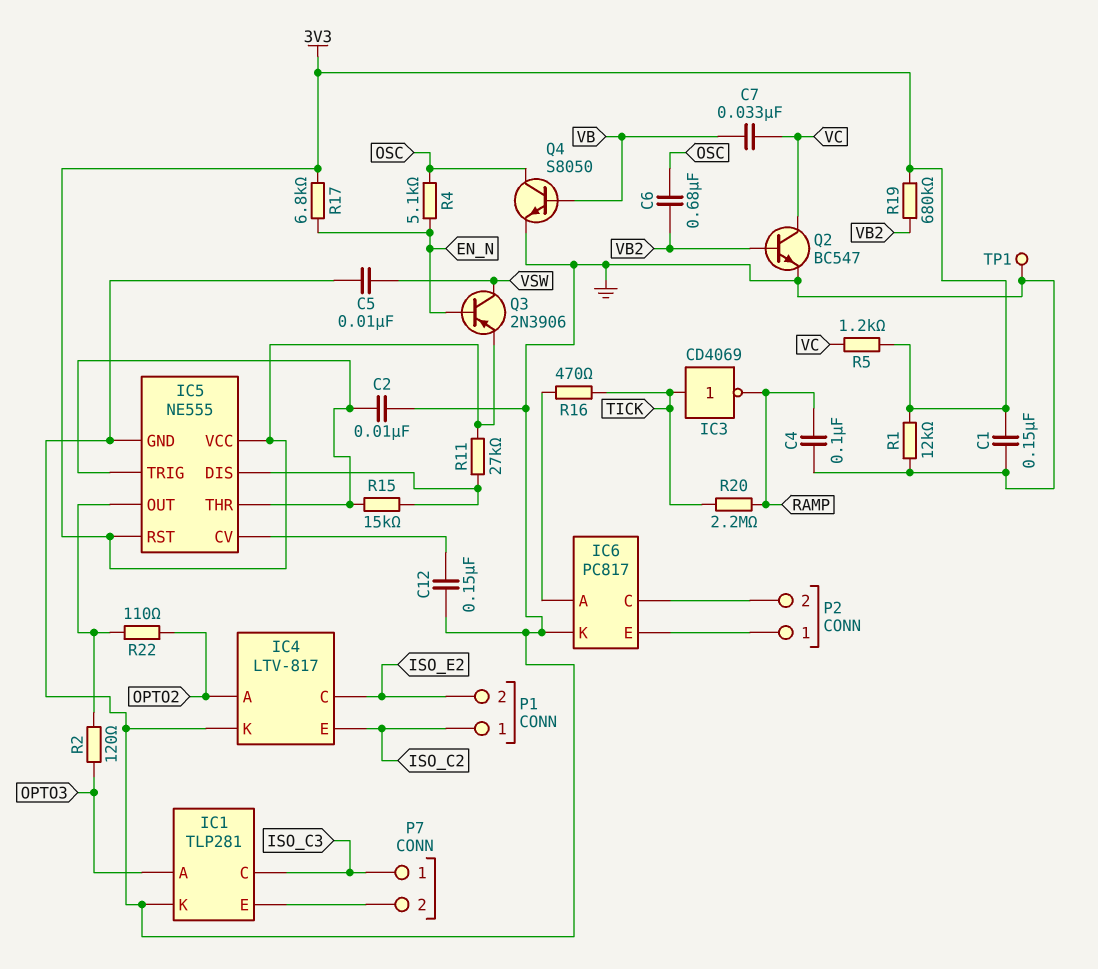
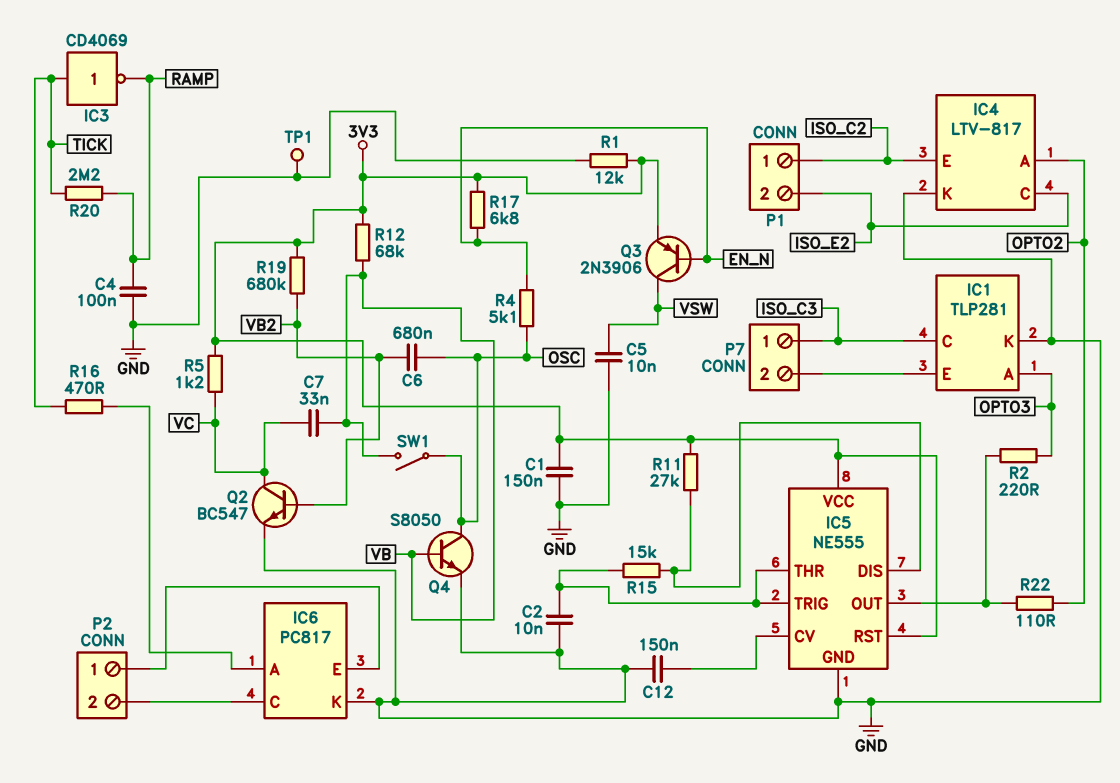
R2: 120 (IC5/OUT, OPTO3) -> 220 (IC5/OUT, OPTO3)
R12: none -> 68k (3V3, VB)
SW1: none -> switch (OSC, VB)

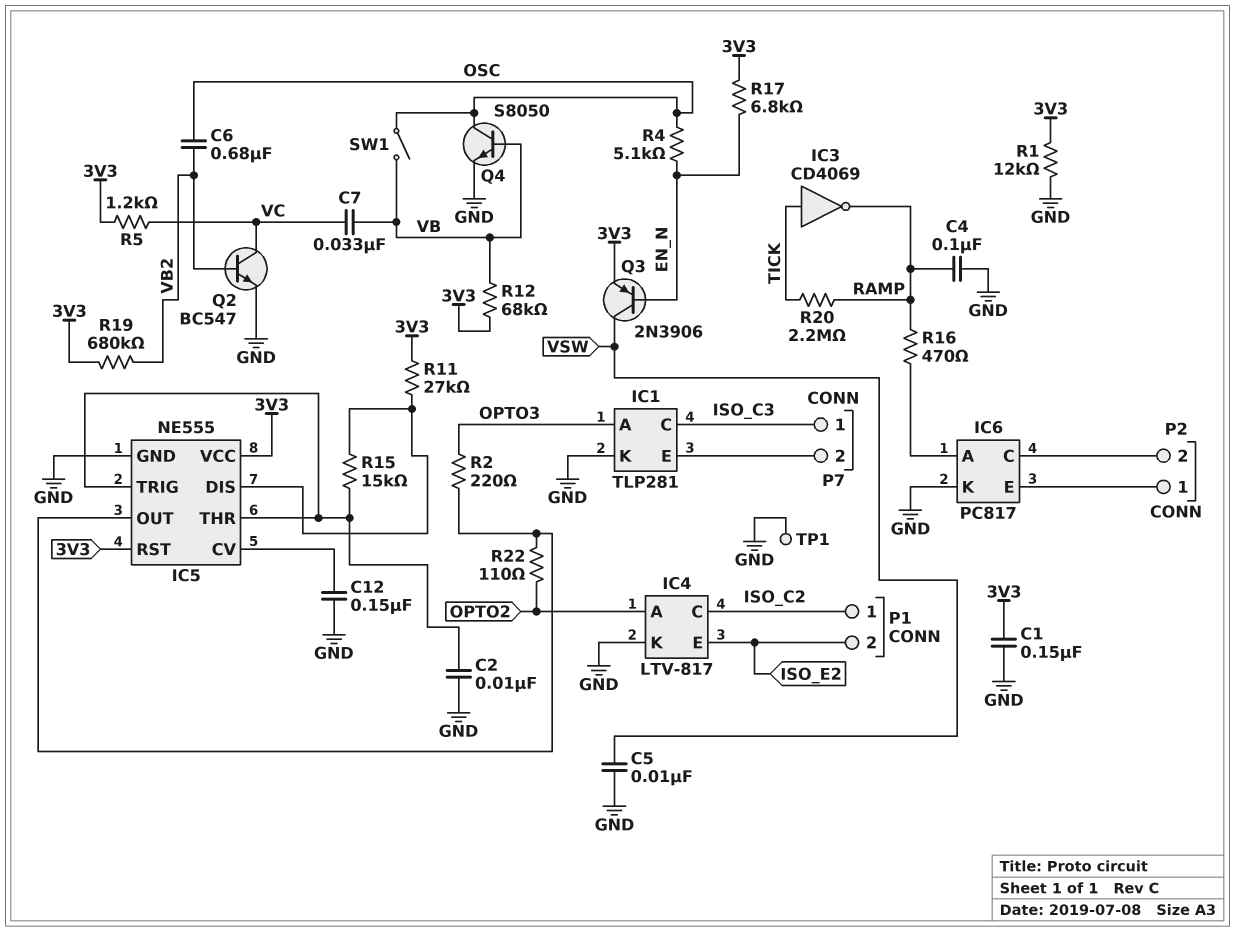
IC4 pin C: ISO_E2 -> ISO_C2
IC4 pin E: ISO_C2 -> ISO_E2
R16: 470 (IC6/A, TICK) -> 470 (IC6/A, RAMP)

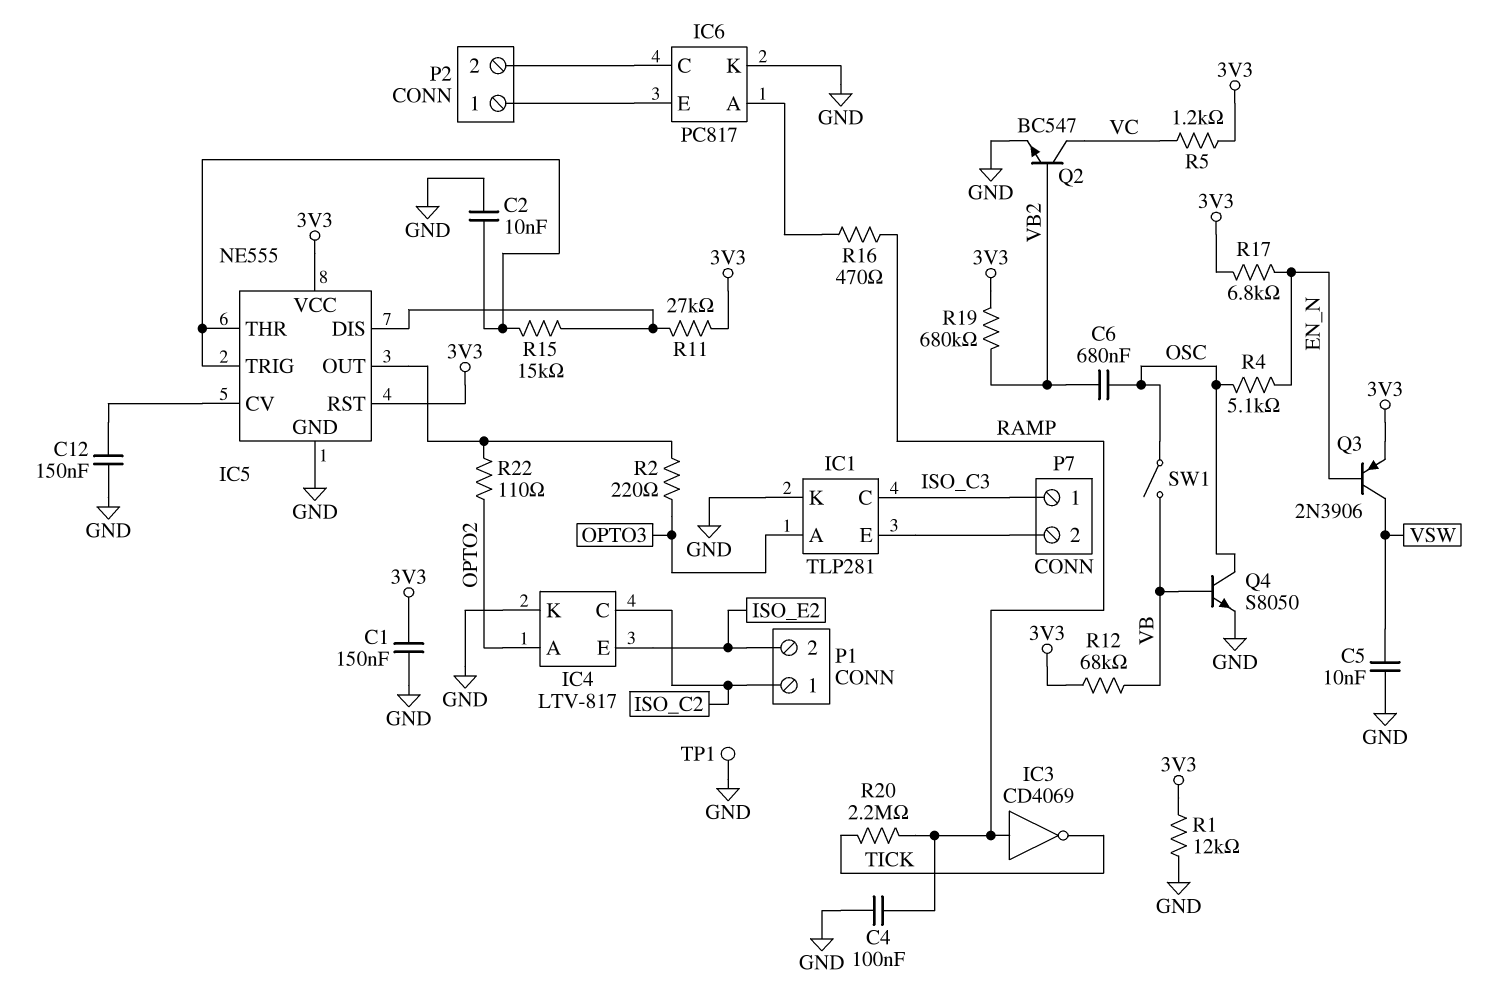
C7: 33nF (VB, VC) -> none
IC3: NOT CD4069 (in TICK, out RAMP) -> NOT CD4069 (in RAMP, out TICK)

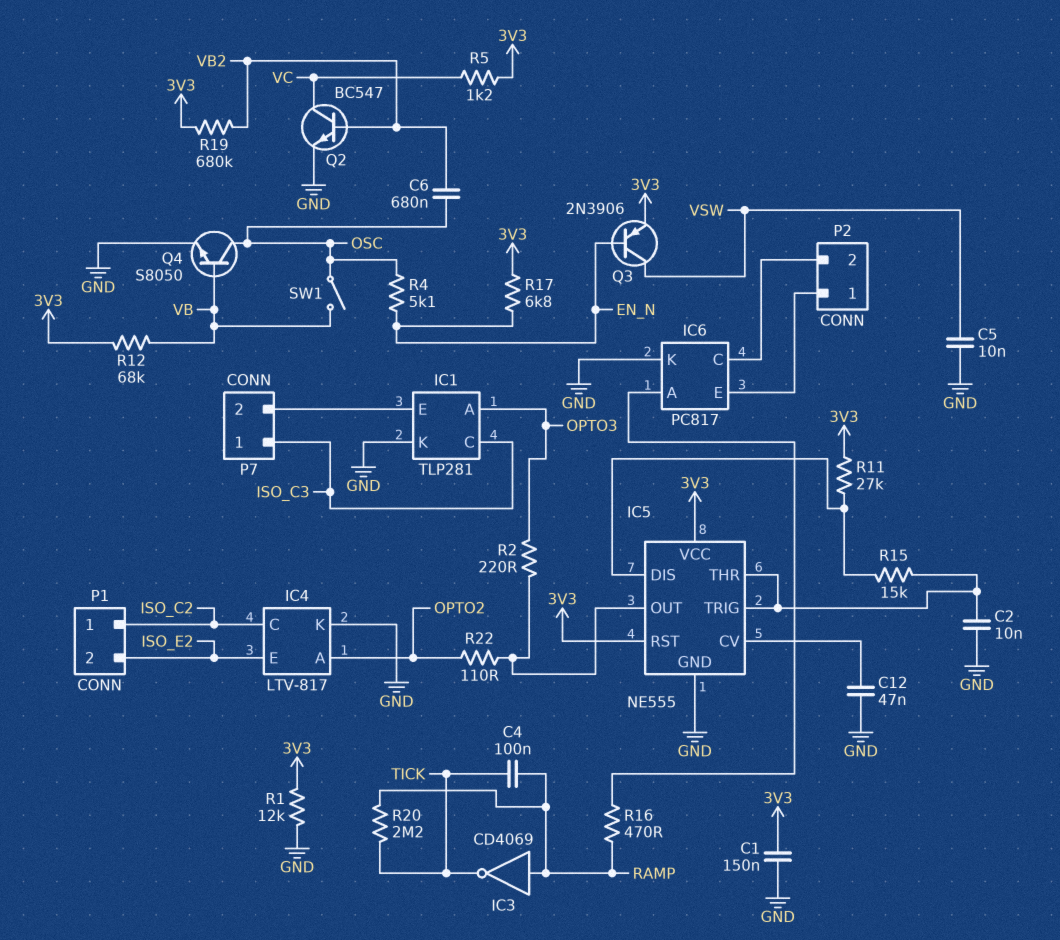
C4: 100nF (GND, RAMP) -> 100nF (RAMP, TICK)
C12: 150nF (GND, IC5/CV) -> 47nF (GND, IC5/CV)
TP1: test point (GND) -> none

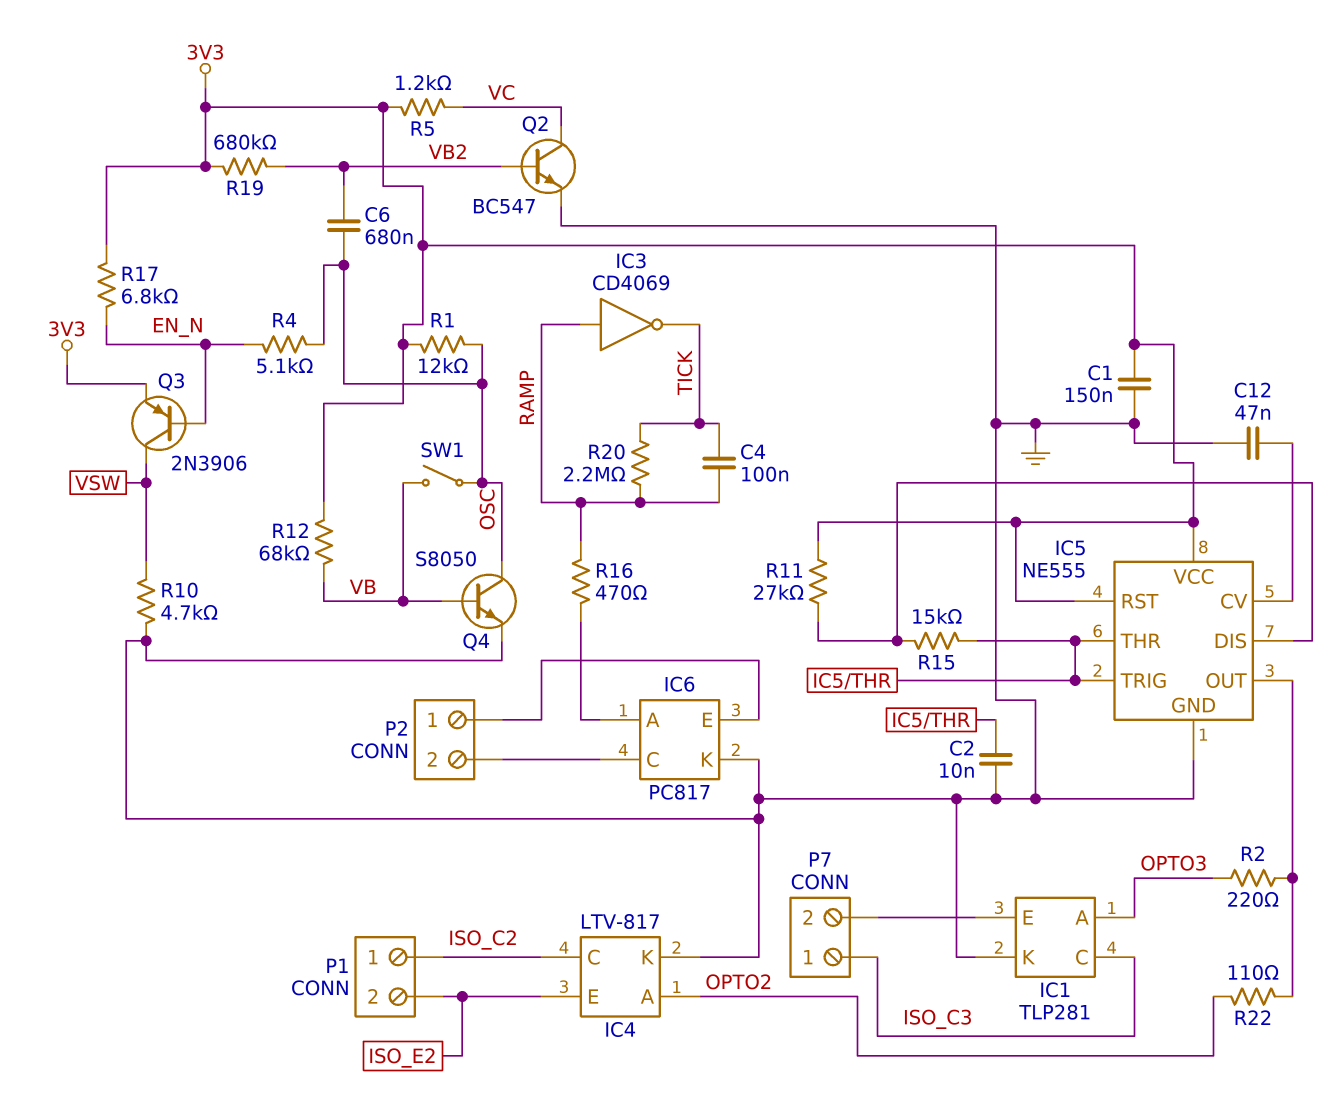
C5: 10nF (GND, VSW) -> none
R1: 12k (3V3, GND) -> 12k (3V3, OSC)
R10: none -> 4.7k (GND, VSW)

